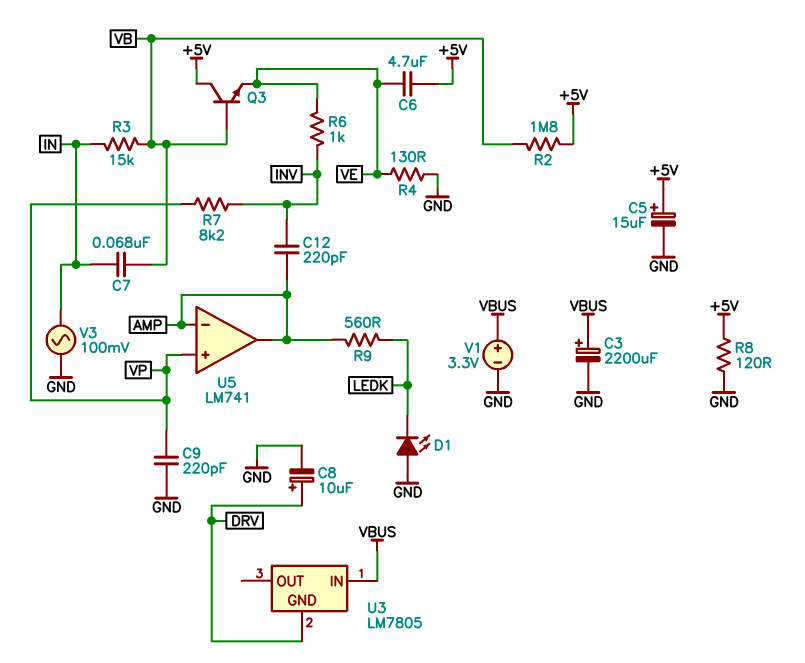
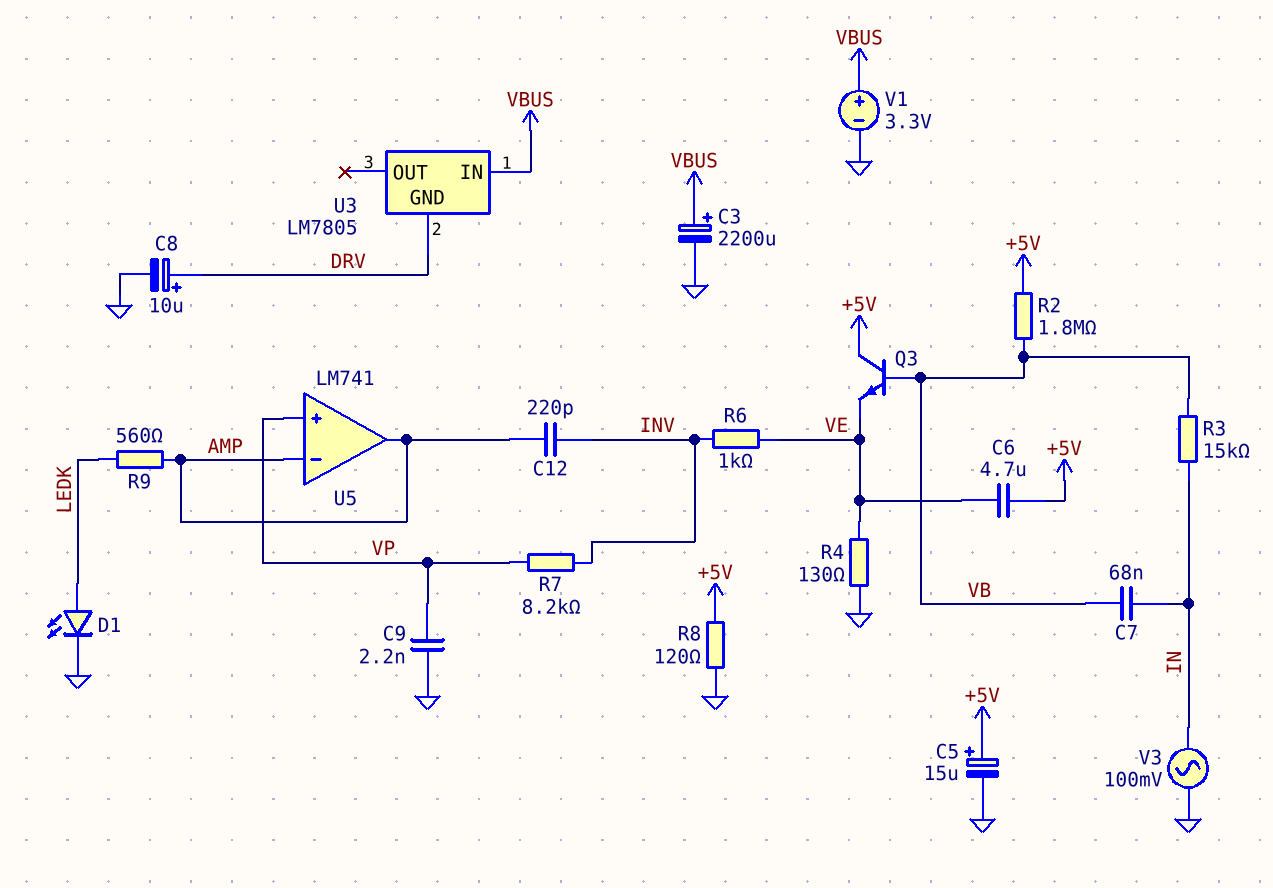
C9: 220pF (GND, VP) -> 2.2nF (GND, VP)
D1: LED (A GND, K LEDK) -> LED (A LEDK, K GND)

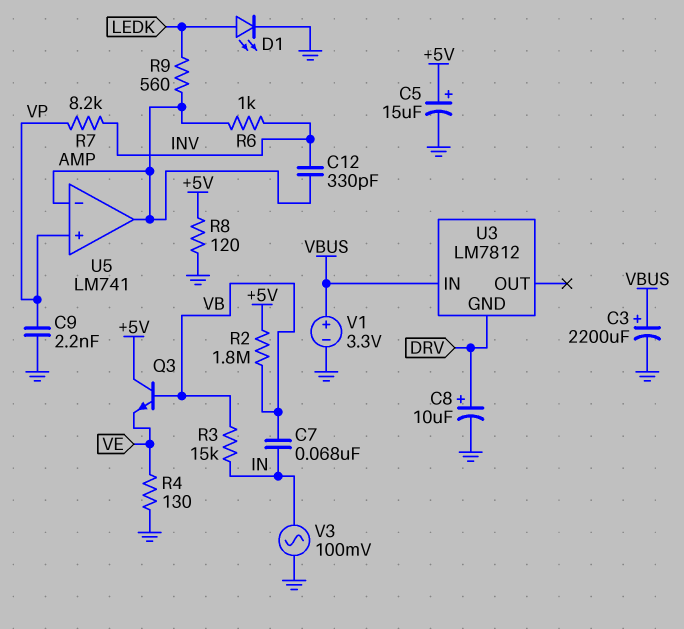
C6: 4.7uF (+5V, VE) -> none
C12: 220pF (AMP, INV) -> 330pF (AMP, INV)
R6: 1k (INV, VE) -> 1k (AMP, INV)
U3: LM7805 -> LM7812

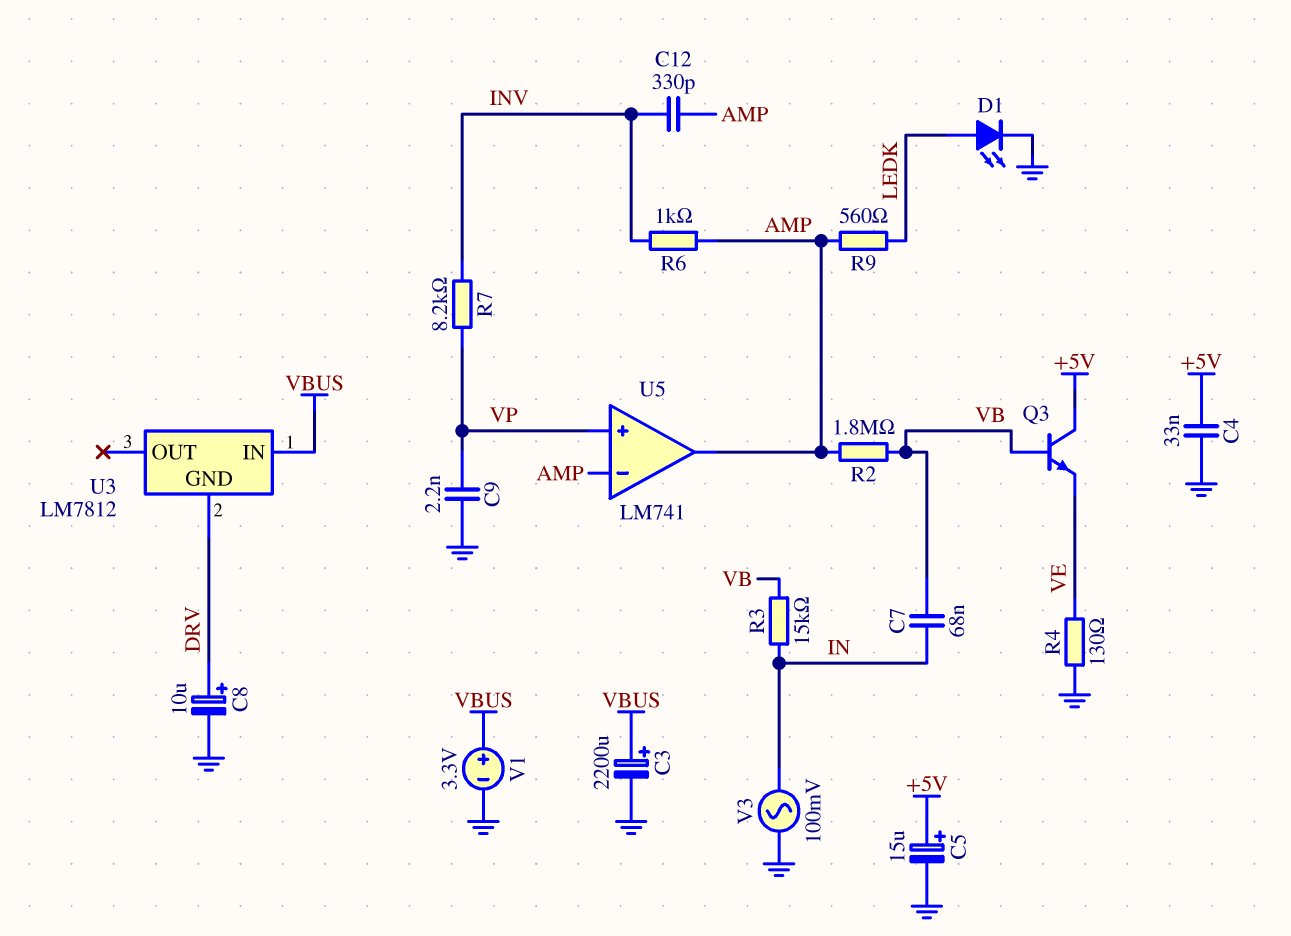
C4: none -> 33nF (+5V, GND)
R2: 1.8M (+5V, VB) -> 1.8M (AMP, VB)
R8: 120 (+5V, GND) -> none

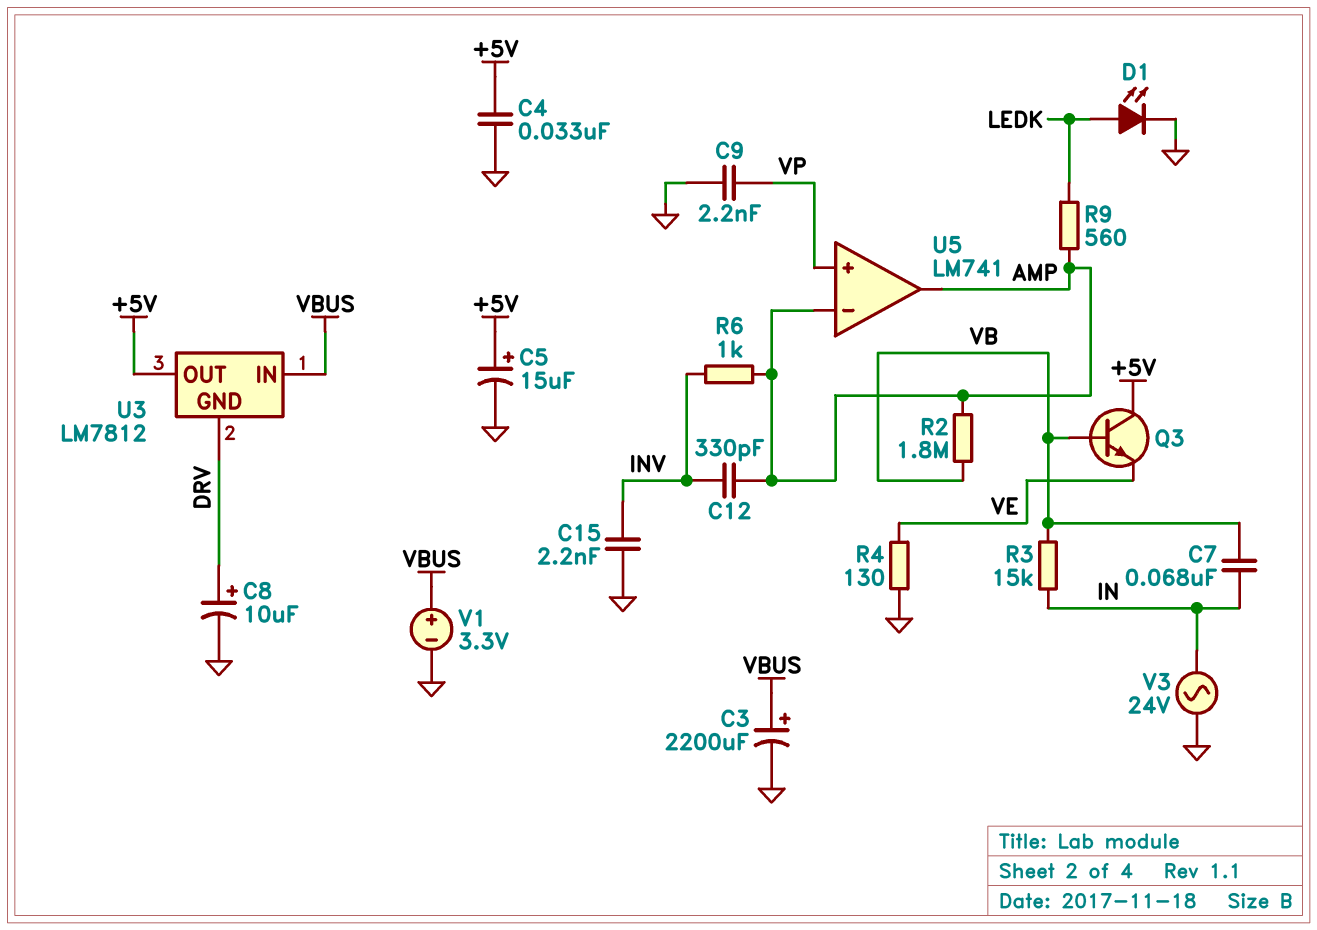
C15: none -> 2.2nF (GND, INV)
R7: 8.2k (INV, VP) -> none
U3 pin OUT: none -> +5V
V3: AC 100mV (GND, IN) -> AC 24V (GND, IN)

